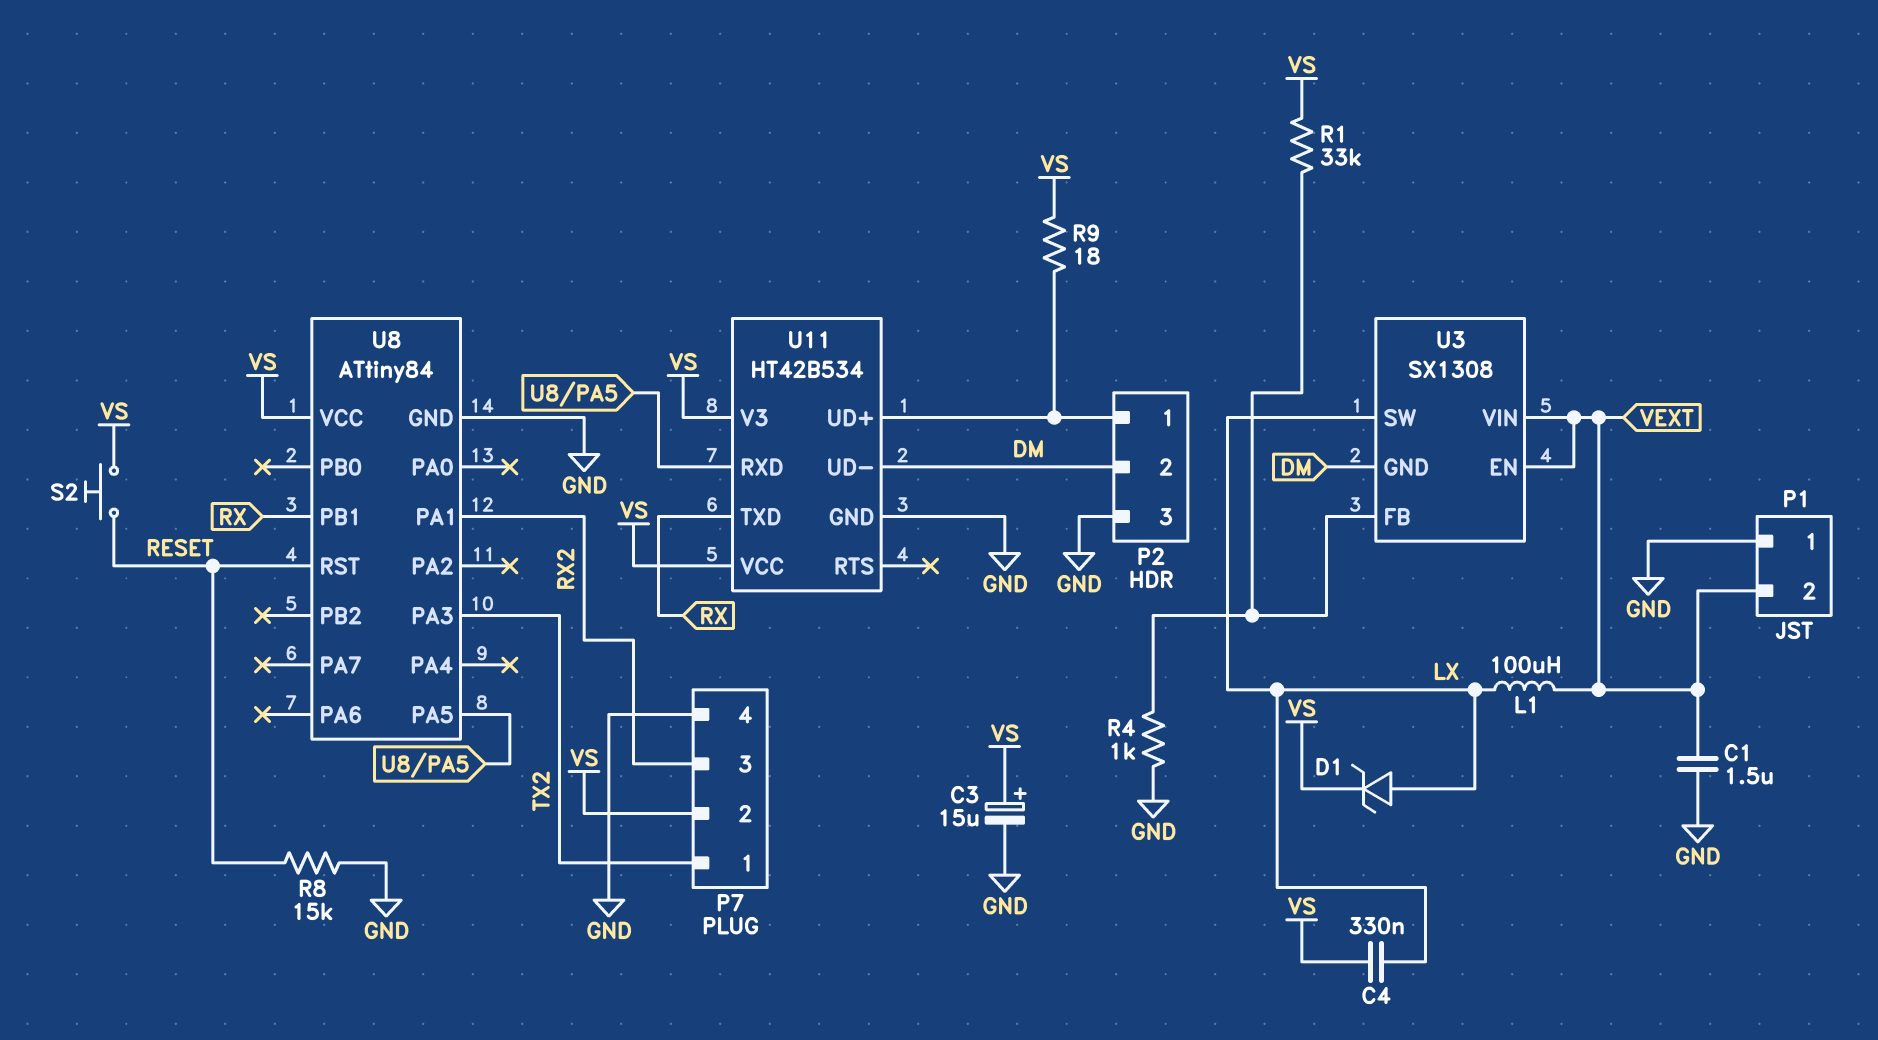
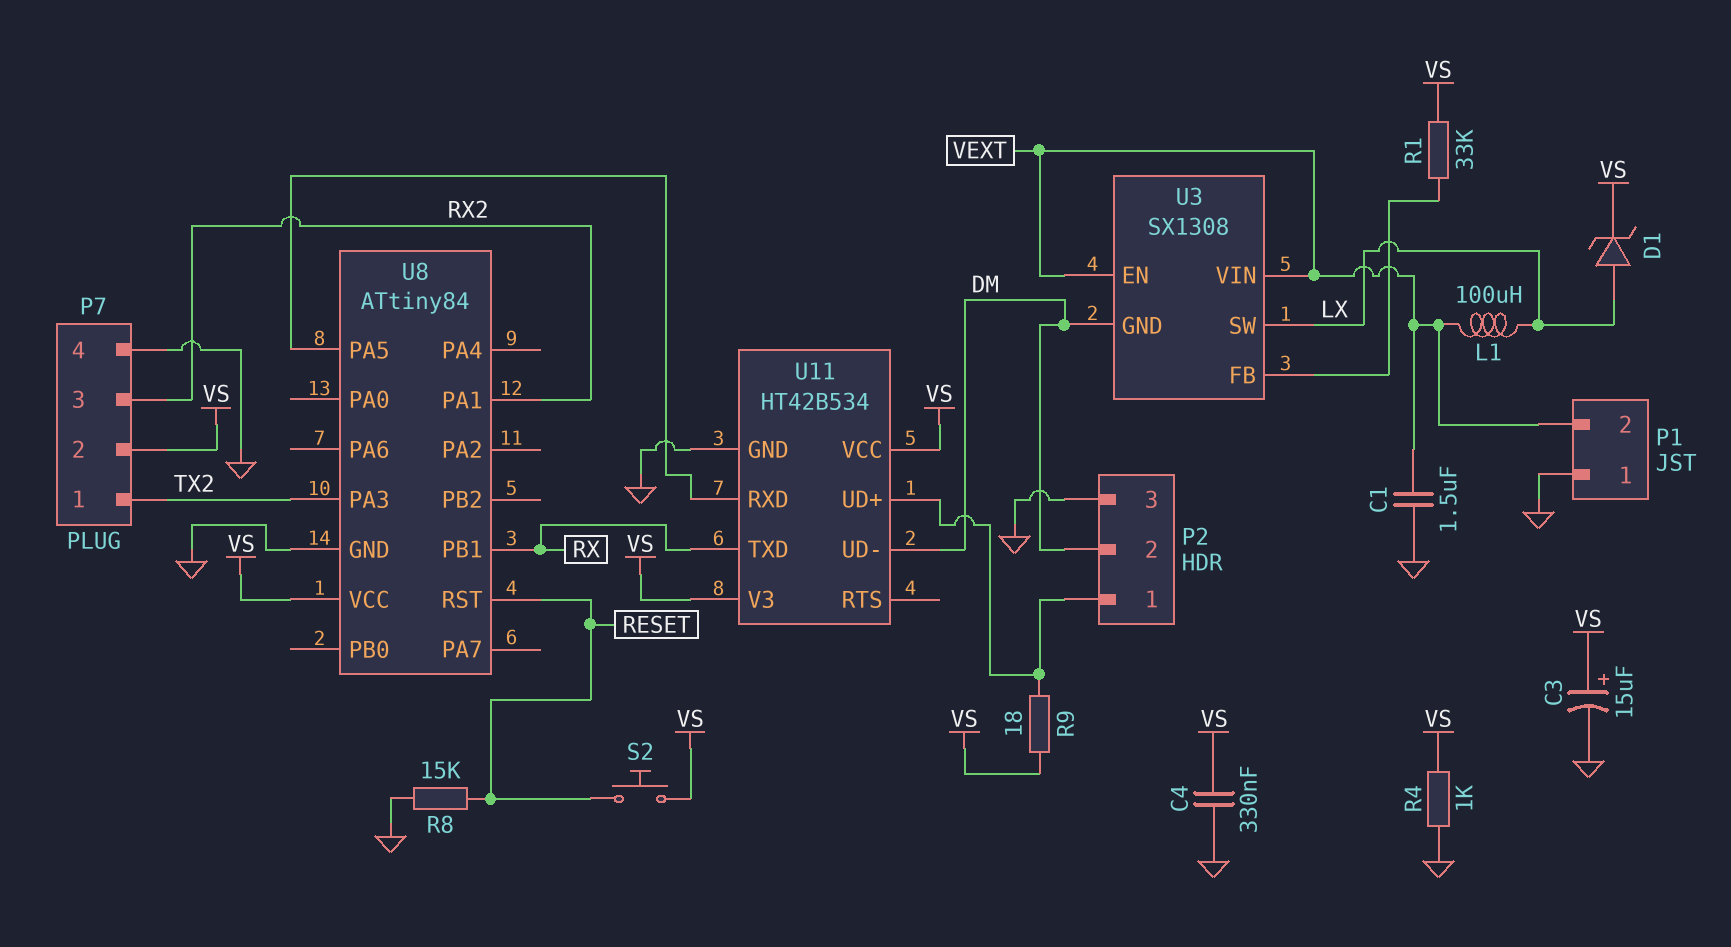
C4: 330nF (LX, VS) -> 330nF (GND, VS)
R4: 1k (GND, U3/FB) -> 1k (GND, VS)

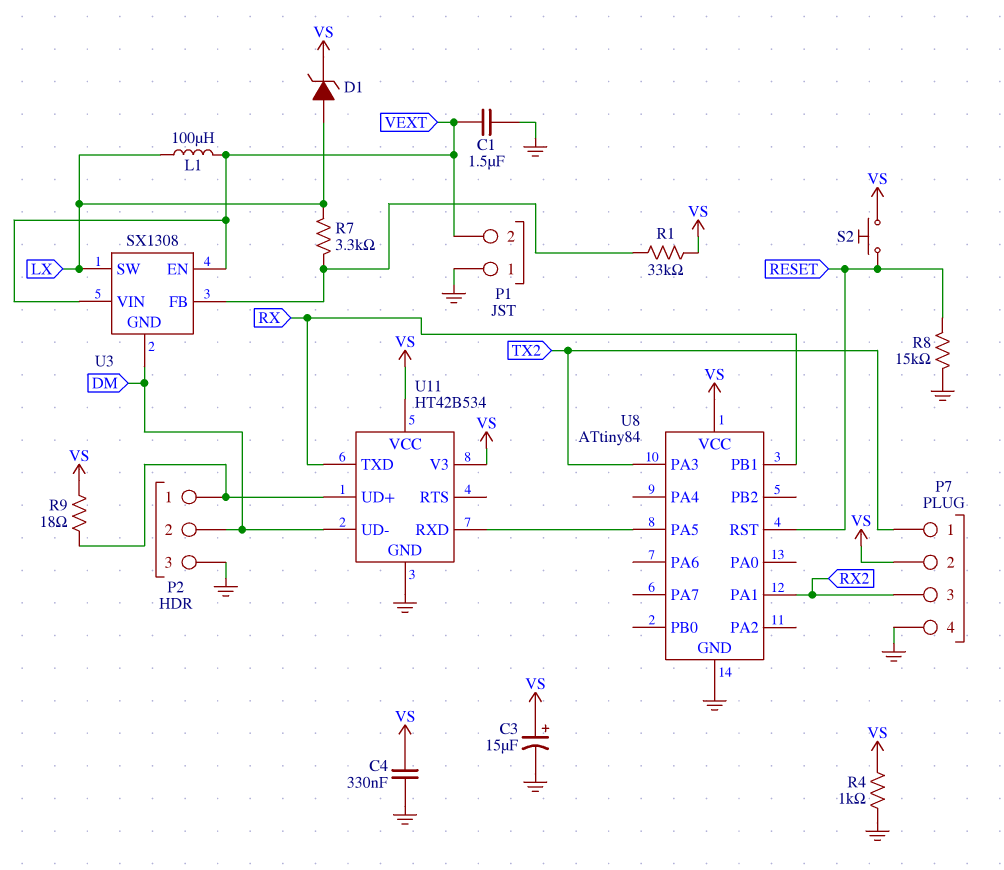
R7: none -> 3.3k (LX, U3/FB)

